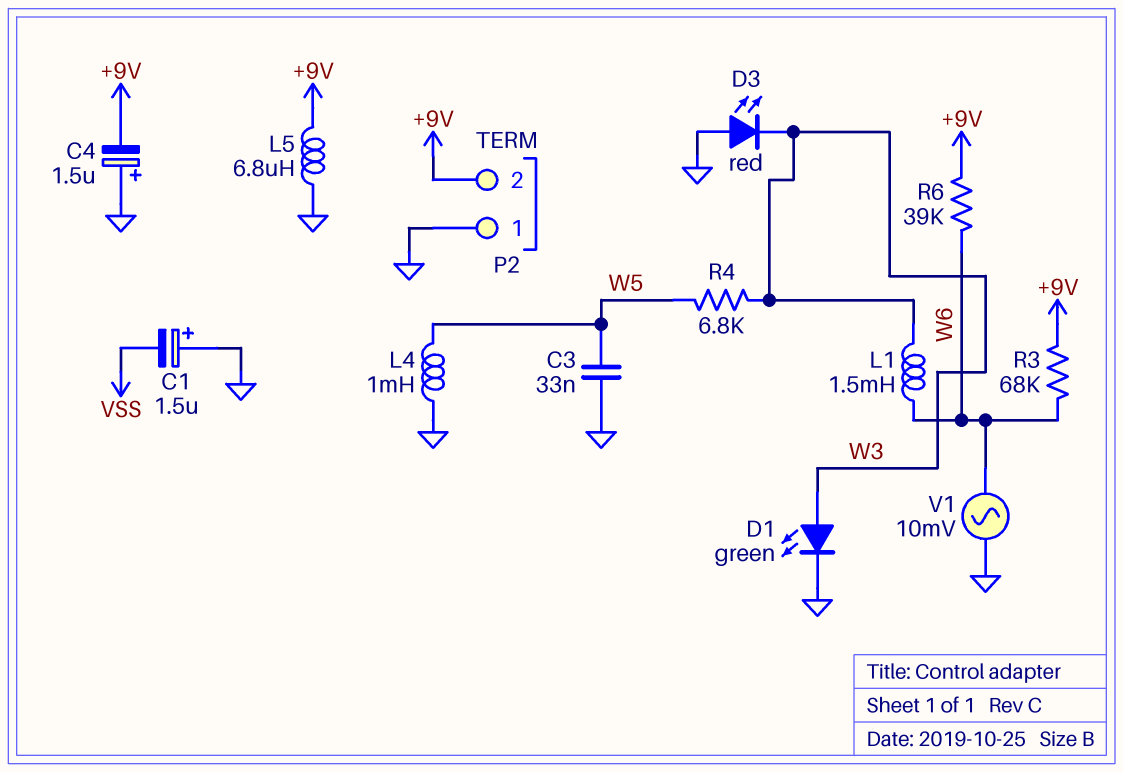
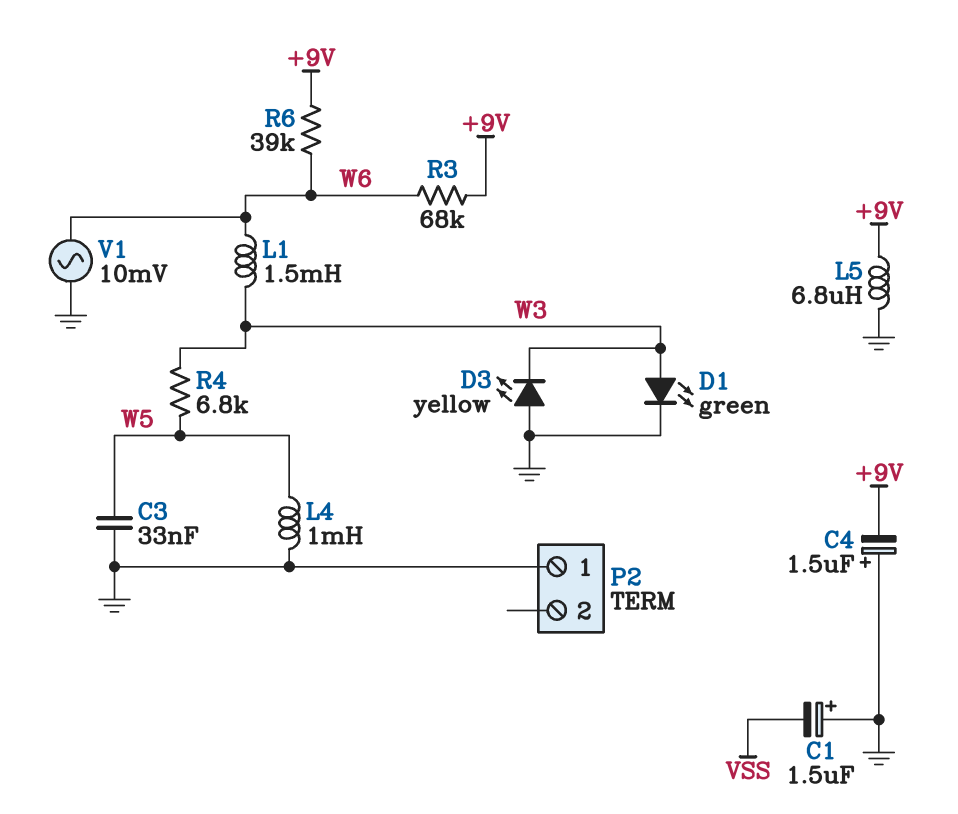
D3: LED red (A GND, K W3) -> LED yellow (A GND, K W3)
P2 pin 2: +9V -> none

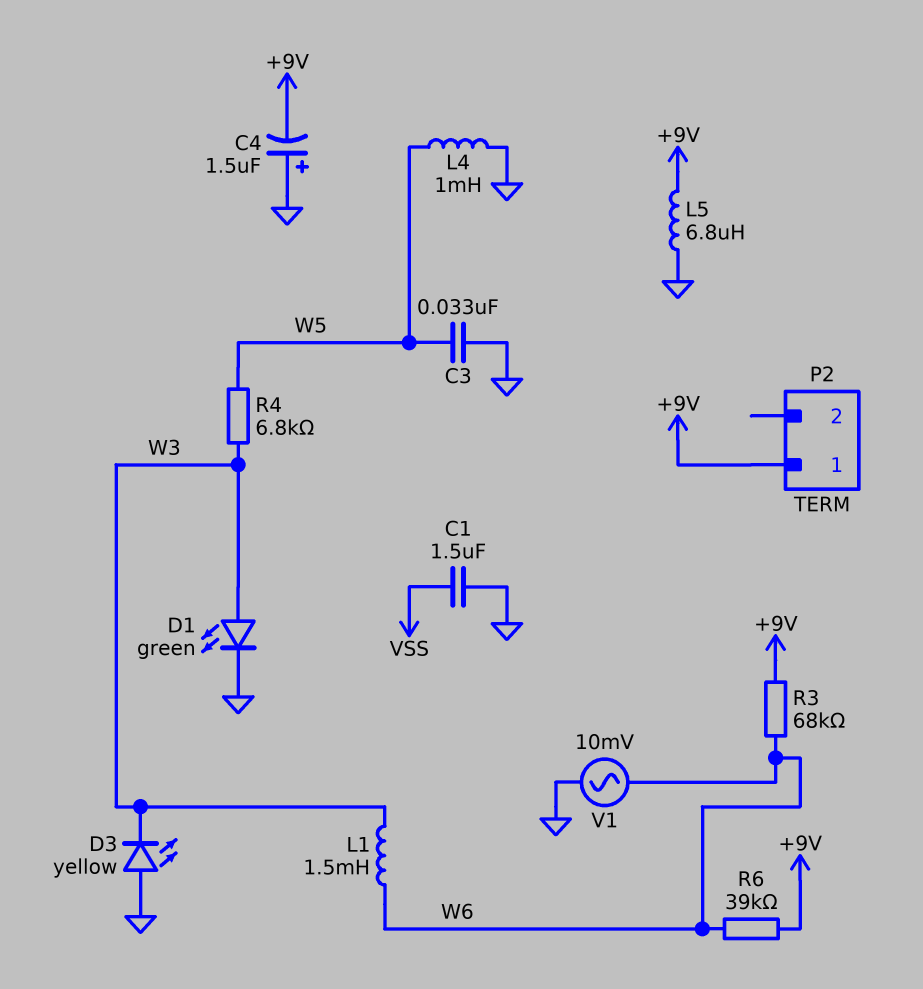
C1: 1.5uF (plus GND, minus VSS) -> 1.5uF (GND, VSS)
P2 pin 1: GND -> +9V

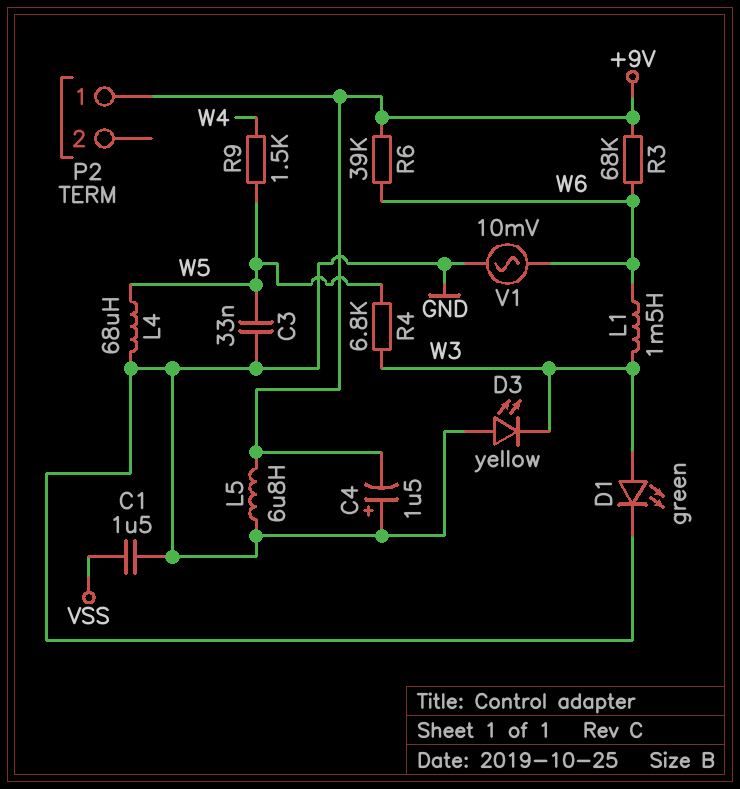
L4: 1mH (GND, W5) -> 68uH (GND, W5)
R9: none -> 1.5k (W4, W5)

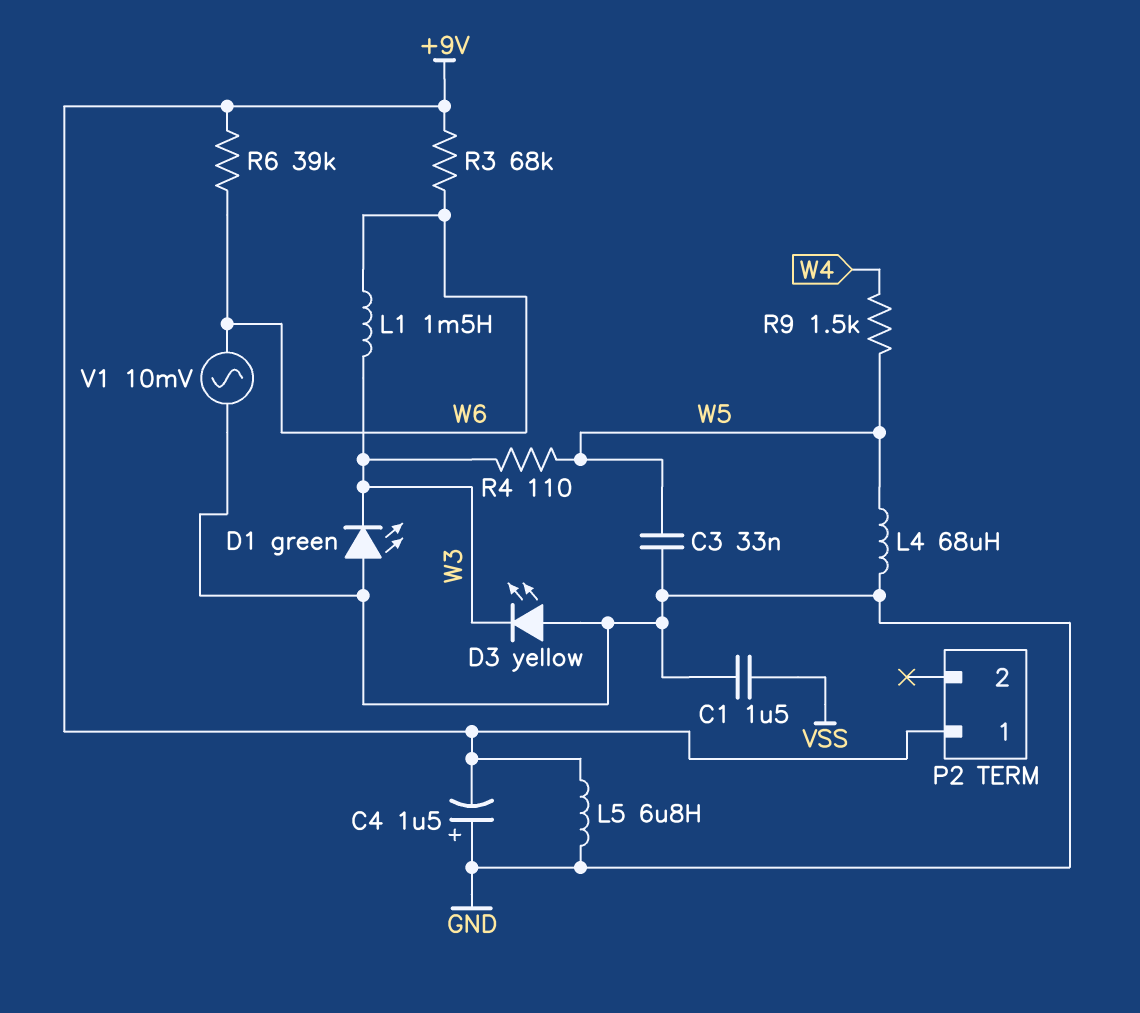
D1: LED green (A W3, K GND) -> LED green (A GND, K W3)
R4: 6.8k (W3, W5) -> 110 (W3, W5)

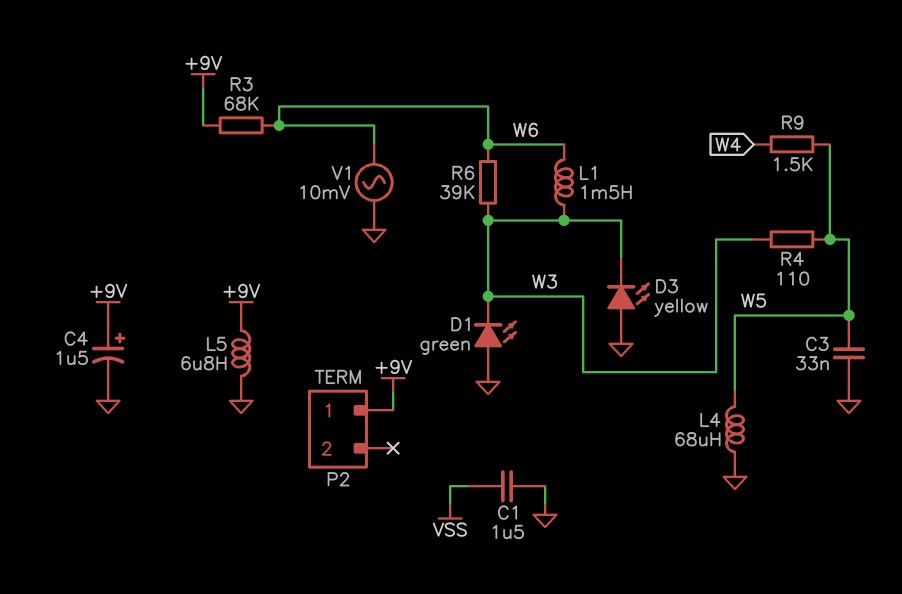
C4: 1.5uF (plus GND, minus +9V) -> 1.5uF (plus +9V, minus GND)
R6: 39k (+9V, W6) -> 39k (W3, W6)

